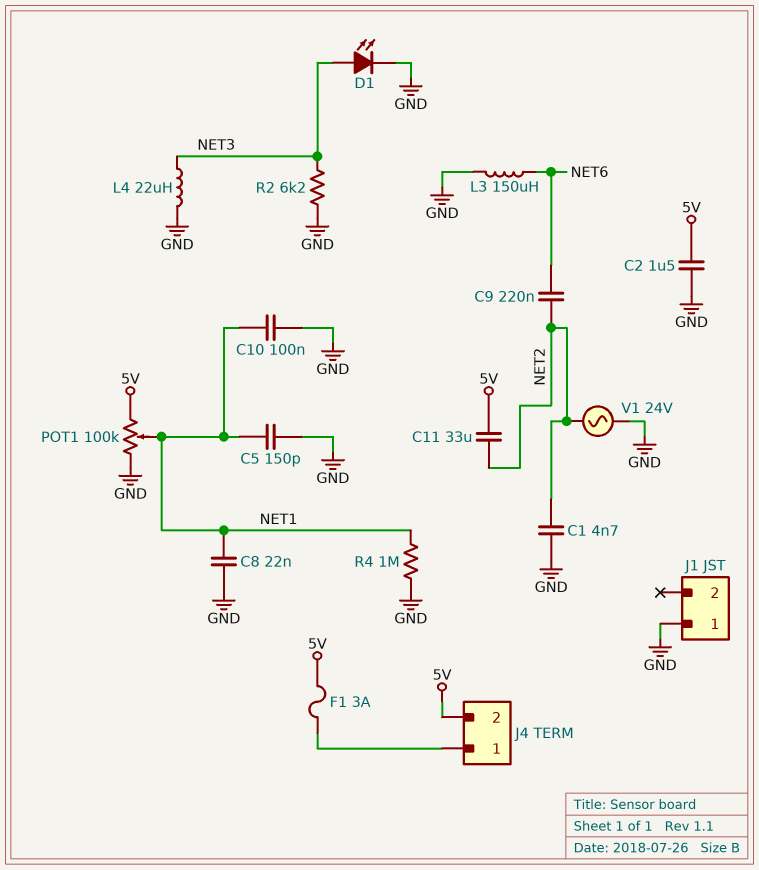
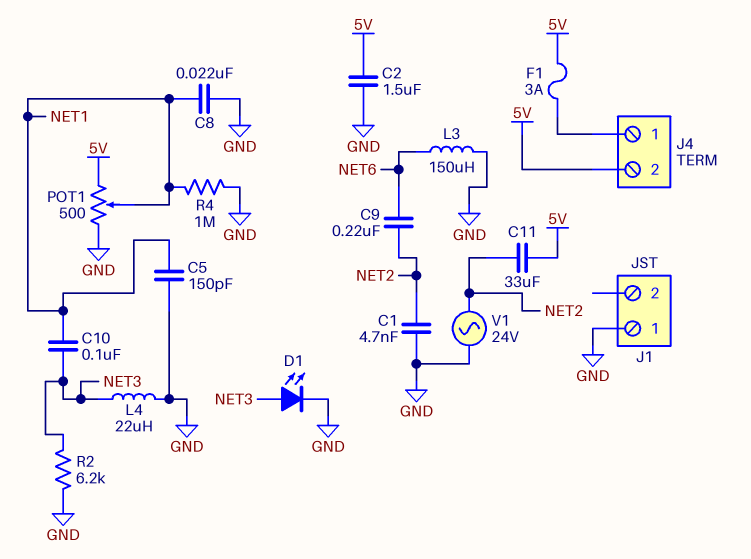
C10: 100nF (GND, NET1) -> 100nF (NET1, NET3)
POT1: 100k (5V, GND, wiper NET1) -> 500 (5V, GND, wiper NET1)

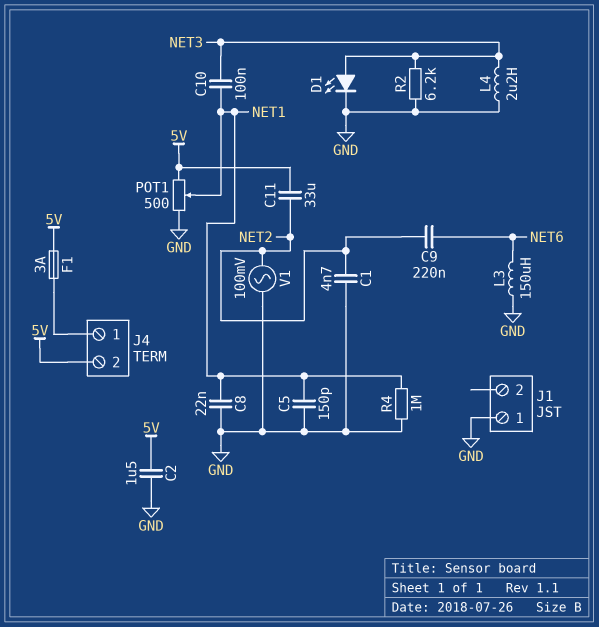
L4: 22uH (GND, NET3) -> 2.2uH (GND, NET3)
V1: AC 24V (GND, NET2) -> AC 100mV (GND, NET2)

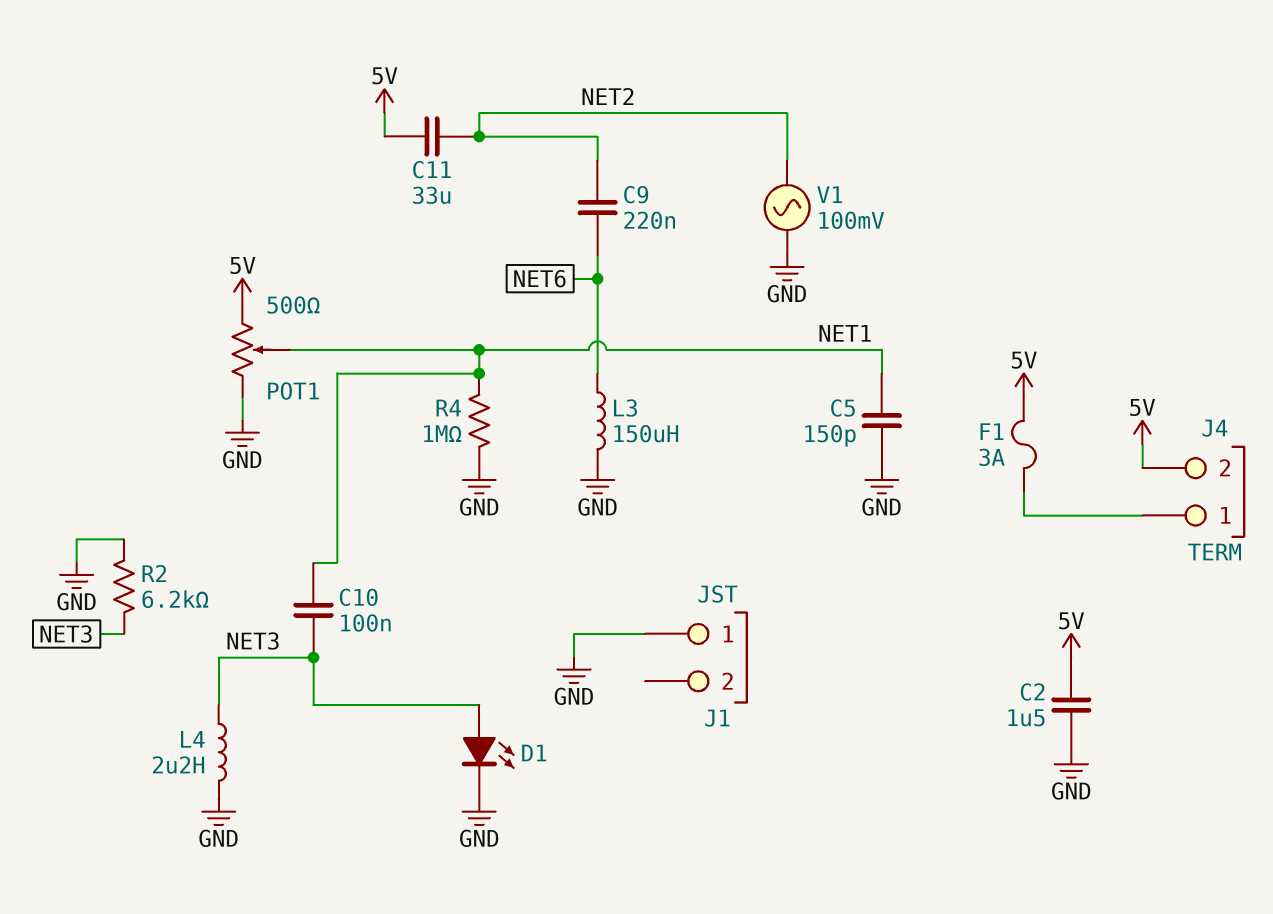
C1: 4.7nF (GND, NET2) -> none
C8: 22nF (GND, NET1) -> none

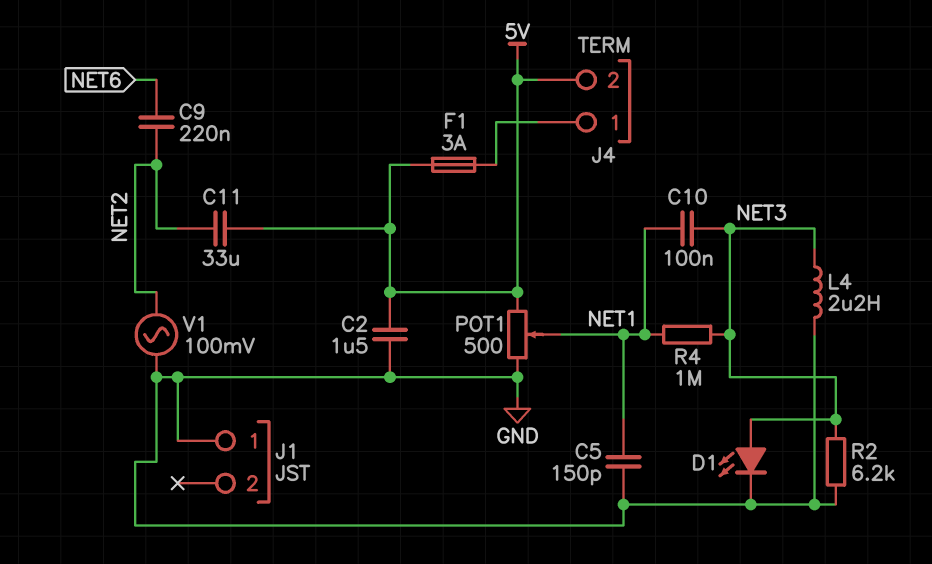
L3: 150uH (GND, NET6) -> none
R4: 1M (GND, NET1) -> 1M (NET1, NET3)

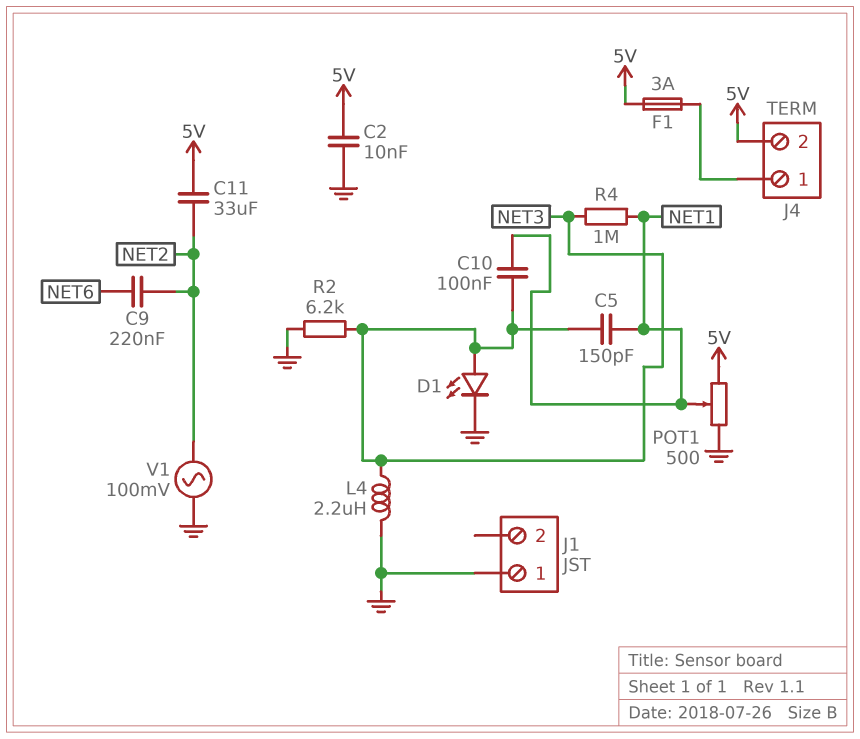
C2: 1.5uF (5V, GND) -> 10nF (5V, GND)
C5: 150pF (GND, NET1) -> 150pF (NET1, NET3)

